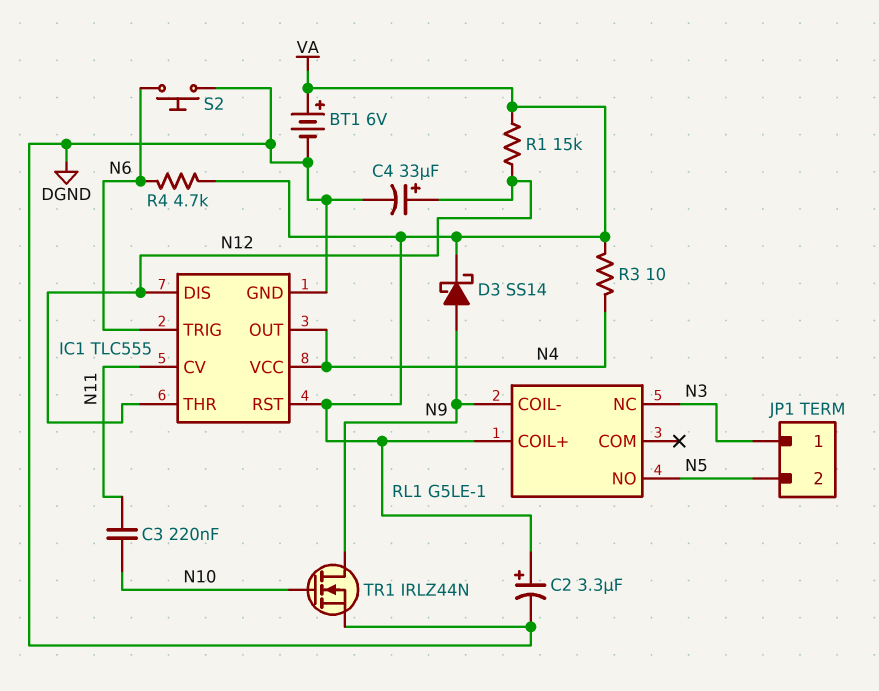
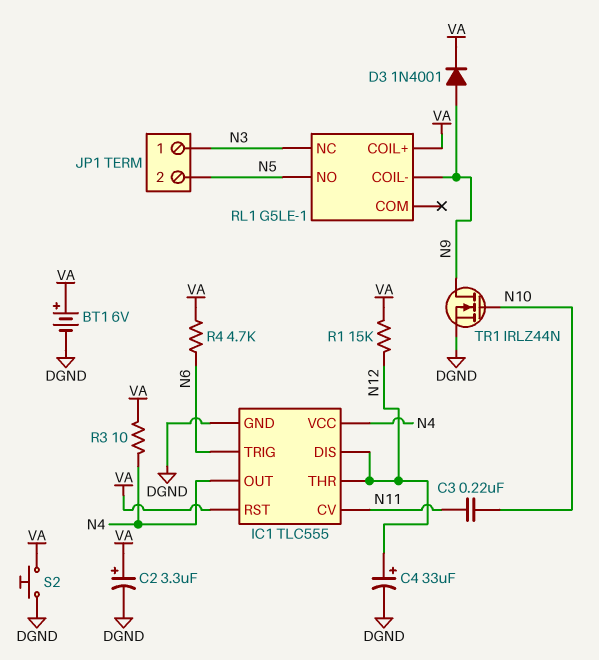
D3: schottky SS14 (A N9, K VA) -> diode 1N4001 (A N9, K VA)
S2: button (DGND, N6) -> button (DGND, VA)

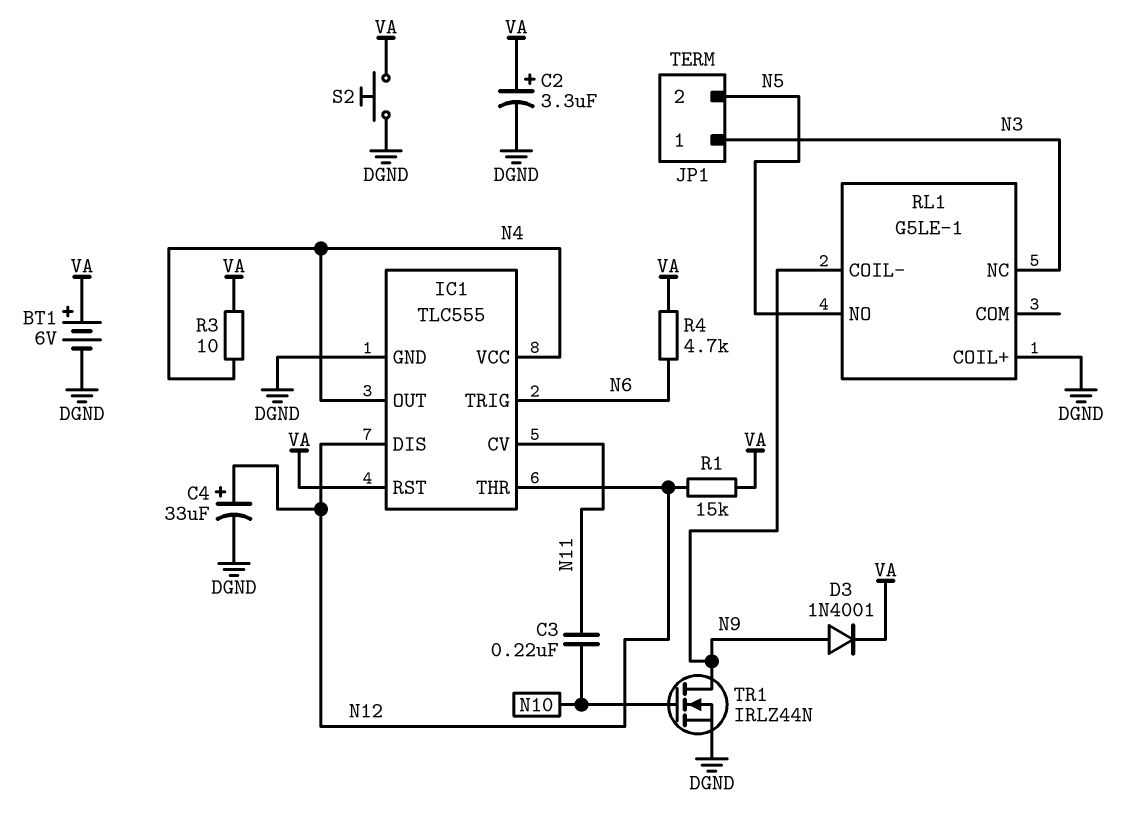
RL1 pin COIL+: VA -> DGND

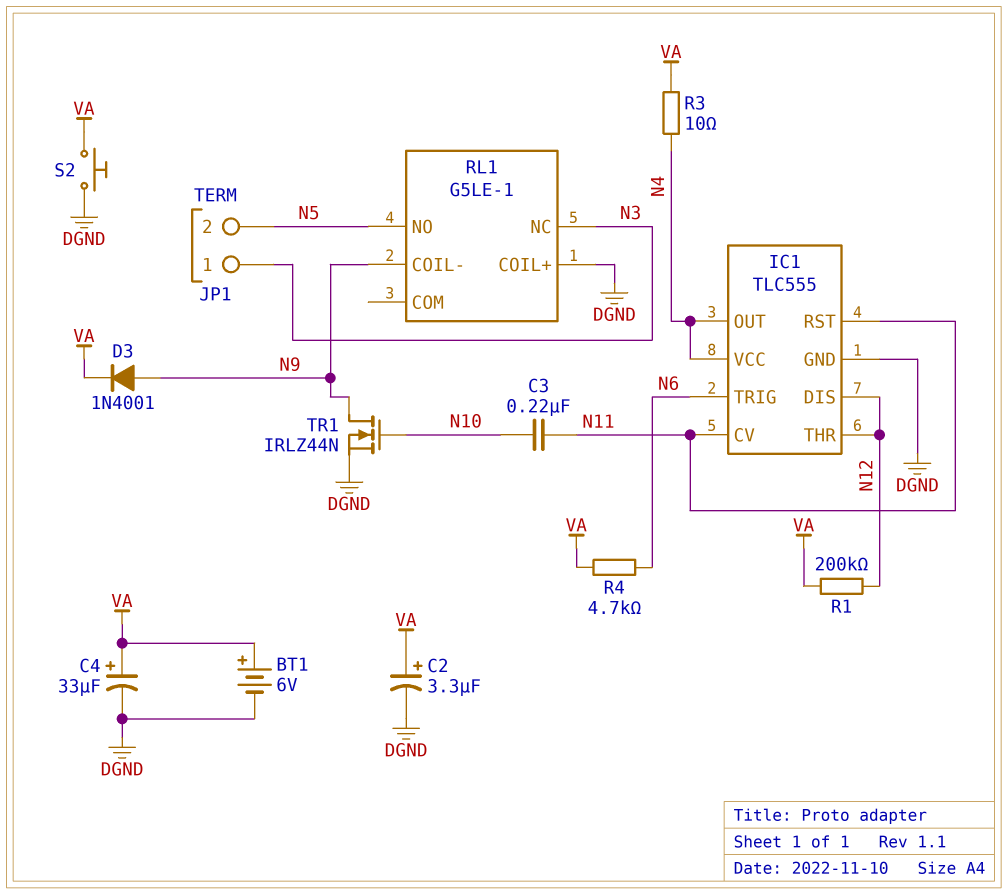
C4: 33uF (plus N12, minus DGND) -> 33uF (plus VA, minus DGND)
IC1 pin RST: VA -> N11
R1: 15k (N12, VA) -> 200k (N12, VA)

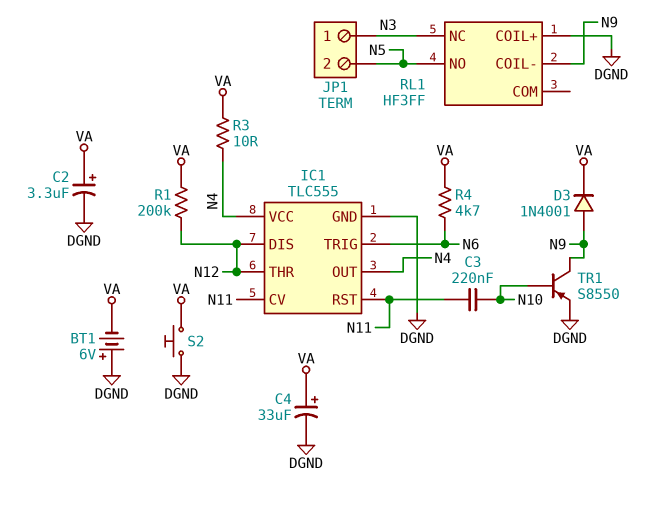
BT1: 6V (plus VA, minus DGND) -> 6V (plus DGND, minus VA)
RL1: G5LE-1 -> HF3FF
TR1: NMOS IRLZ44N (G N10, D N9, S DGND) -> PNP S8550 (B N10, C N9, E DGND)

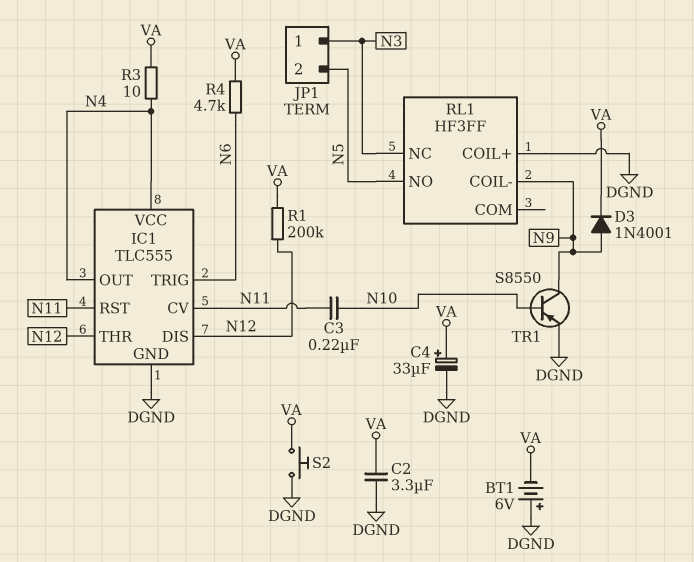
C2: 3.3uF (plus VA, minus DGND) -> 3.3uF (DGND, VA)

